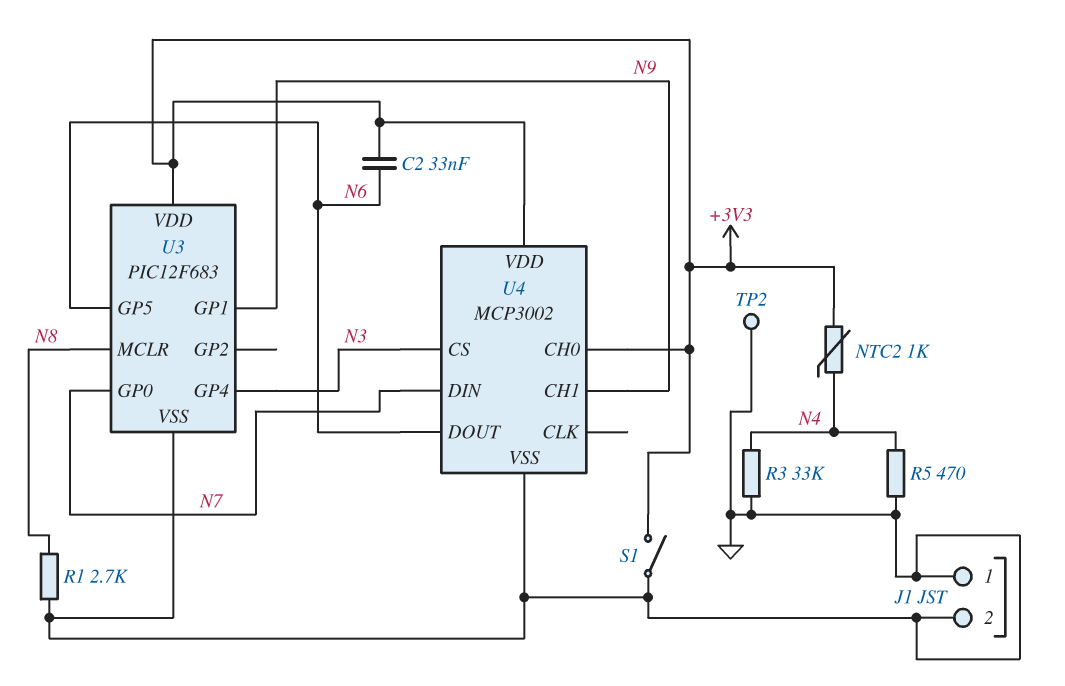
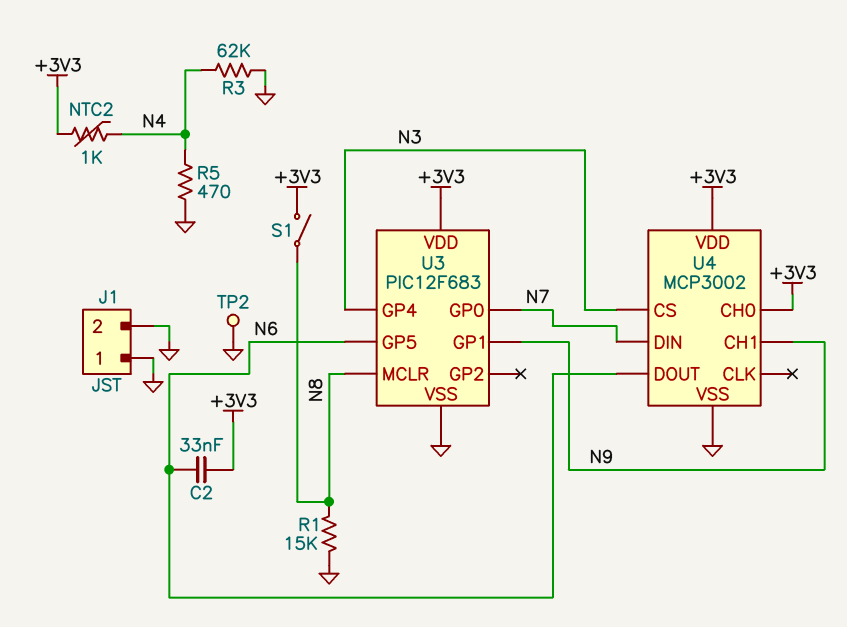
R1: 2.7k (GND, N8) -> 15k (GND, N8)
R3: 33k (GND, N4) -> 62k (GND, N4)
S1: switch (+3V3, GND) -> switch (+3V3, N8)

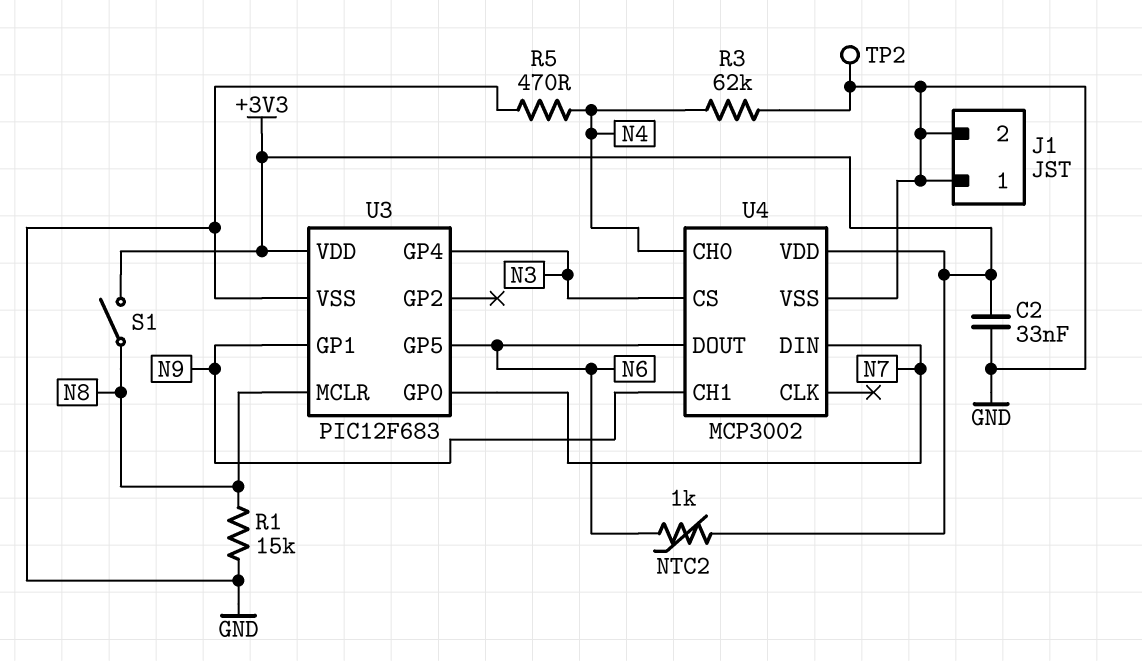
C2: 33nF (+3V3, N6) -> 33nF (+3V3, GND)
NTC2: 1k (+3V3, N4) -> 1k (+3V3, N6)
U4 pin CH0: +3V3 -> N4

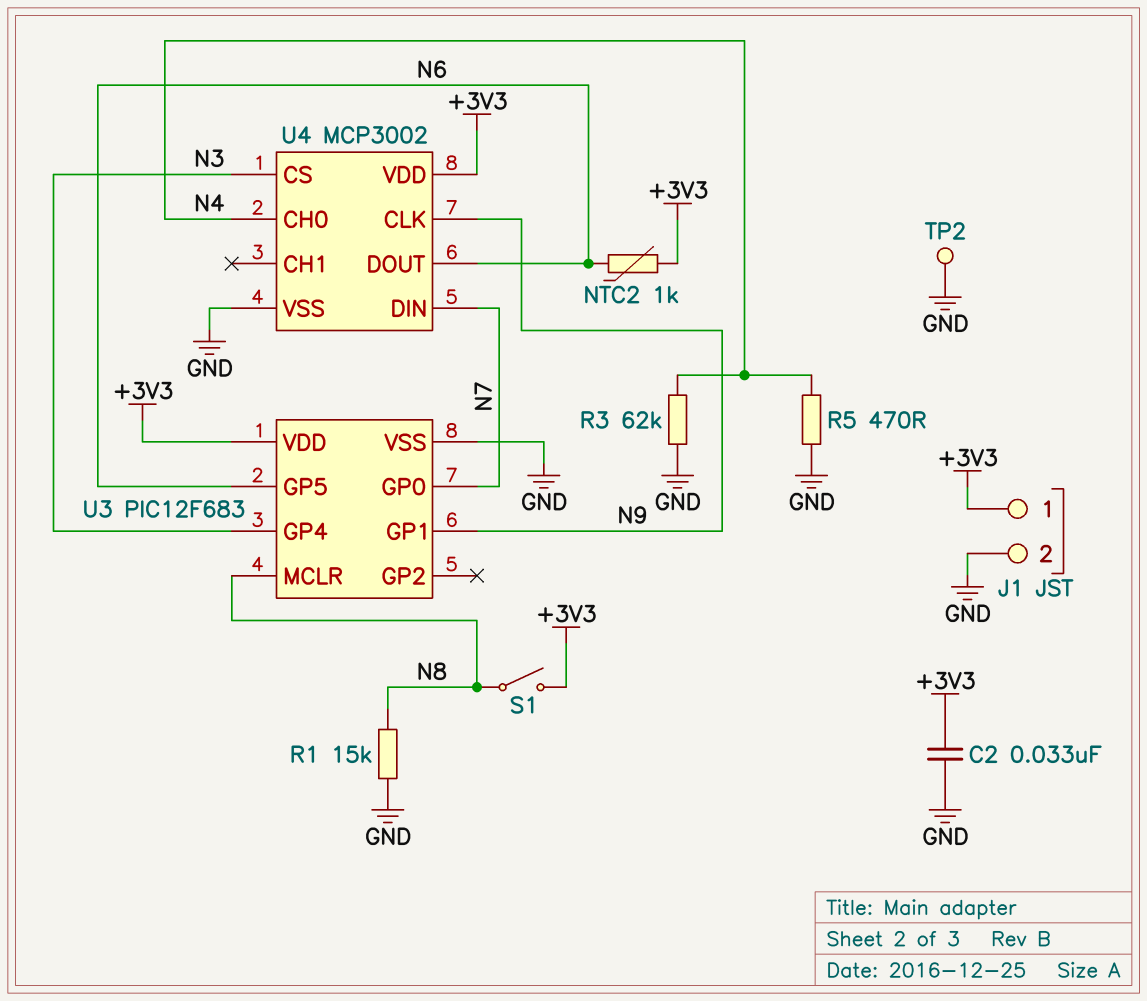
J1 pin 1: GND -> +3V3
U4 pin CH1: N9 -> none
U4 pin CLK: none -> N9

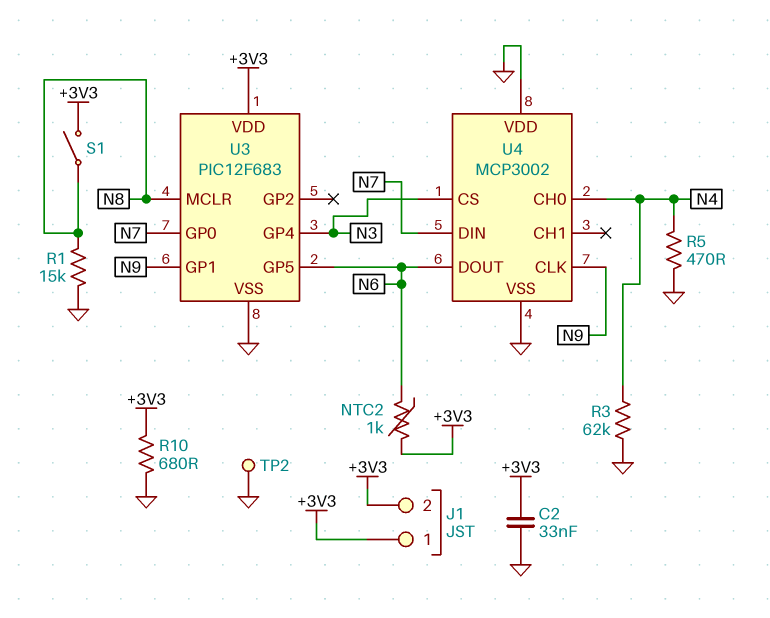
J1 pin 2: GND -> +3V3
R10: none -> 680 (+3V3, GND)
U4 pin VDD: +3V3 -> GND

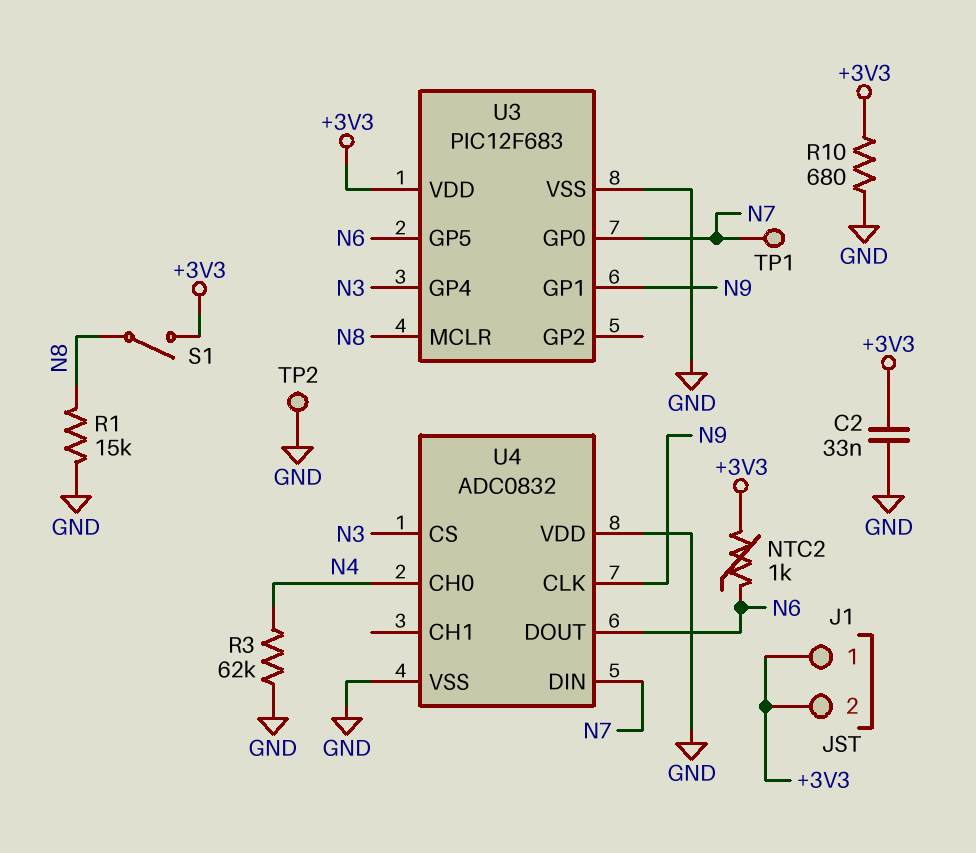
R5: 470 (GND, N4) -> none
TP1: none -> test point (N7)
U4: MCP3002 -> ADC0832

